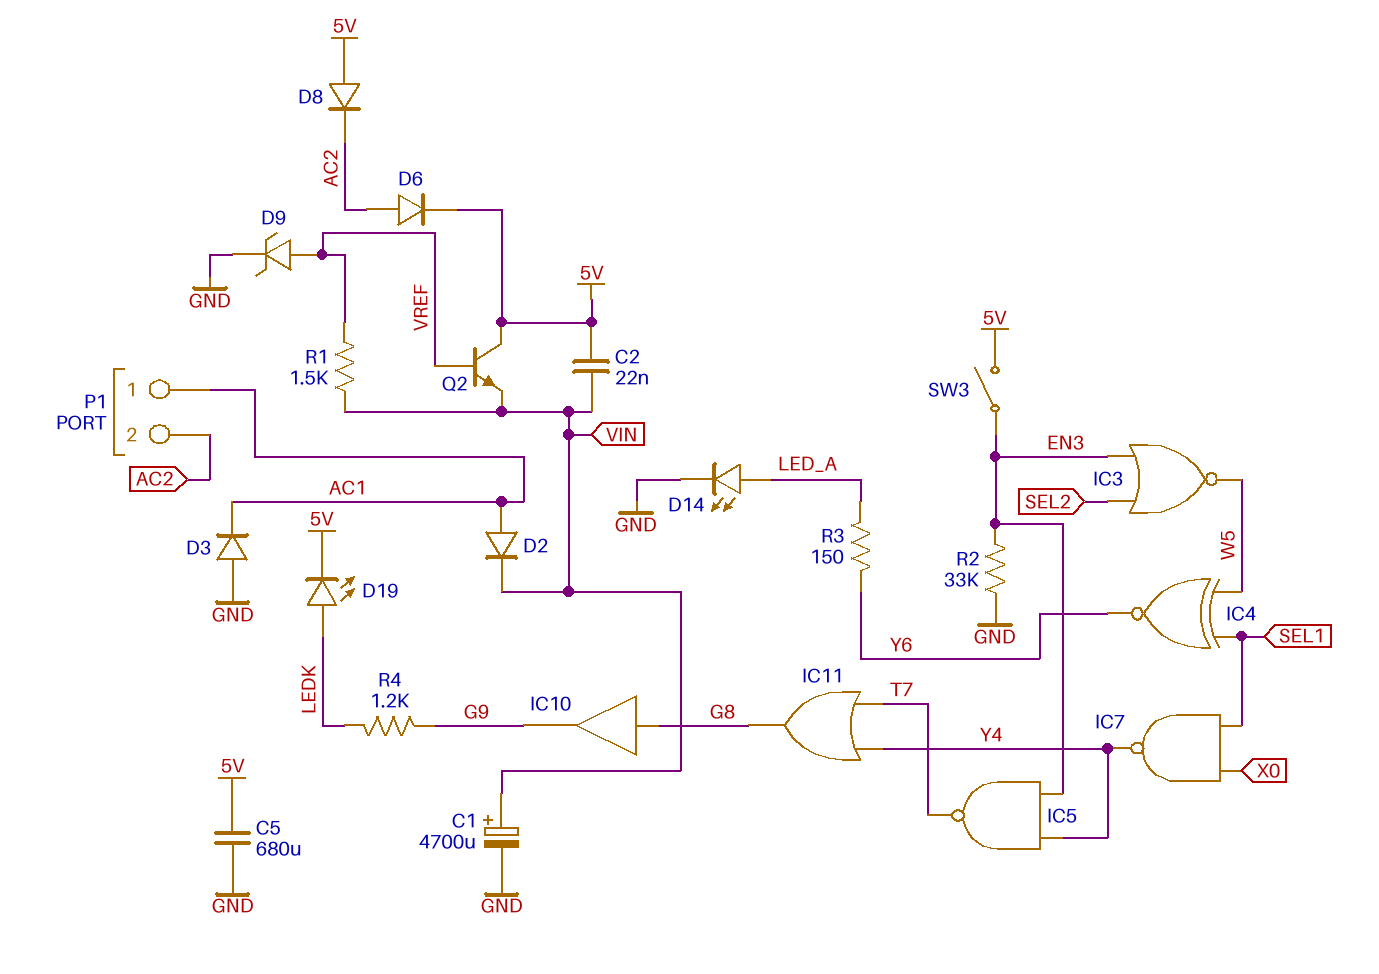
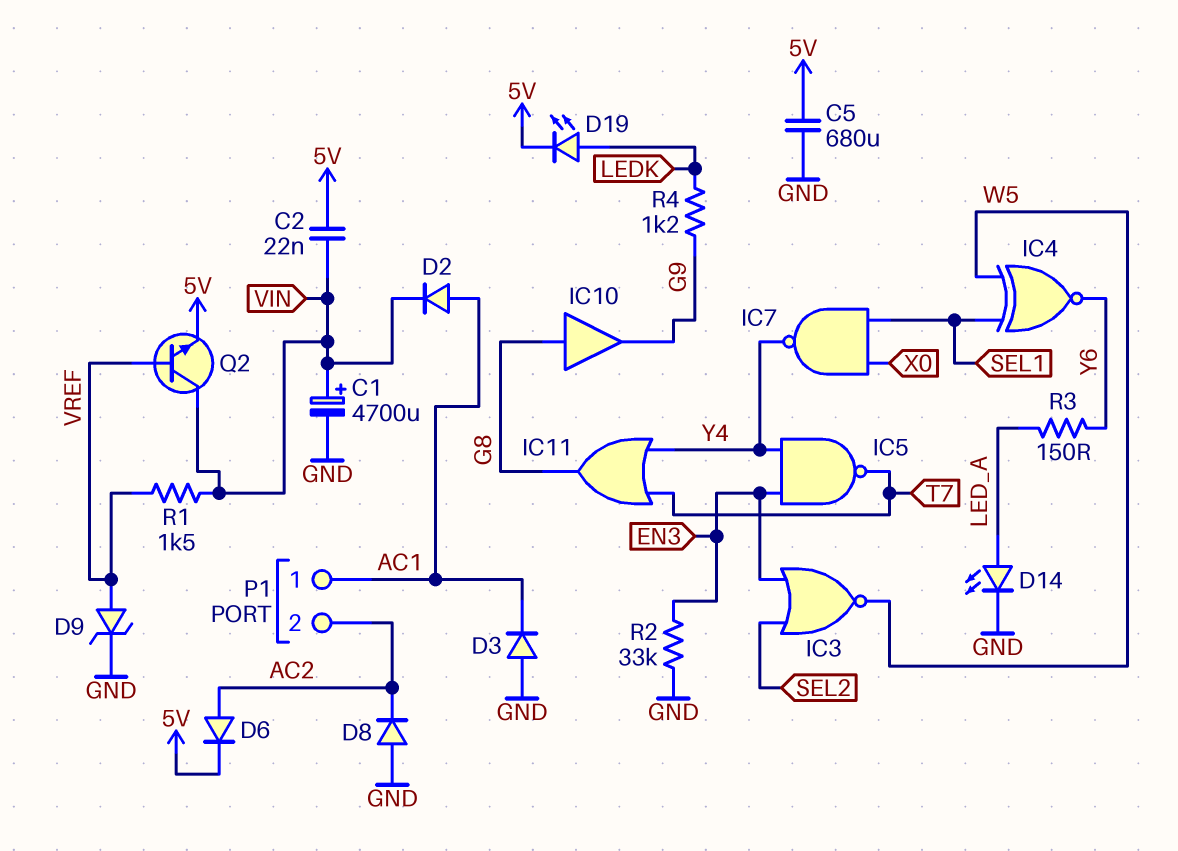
D8: diode (A 5V, K AC2) -> diode (A GND, K AC2)
Q2: NPN (B VREF, C 5V, E VIN) -> NPN (B VREF, C VIN, E 5V)
SW3: switch (5V, EN3) -> none

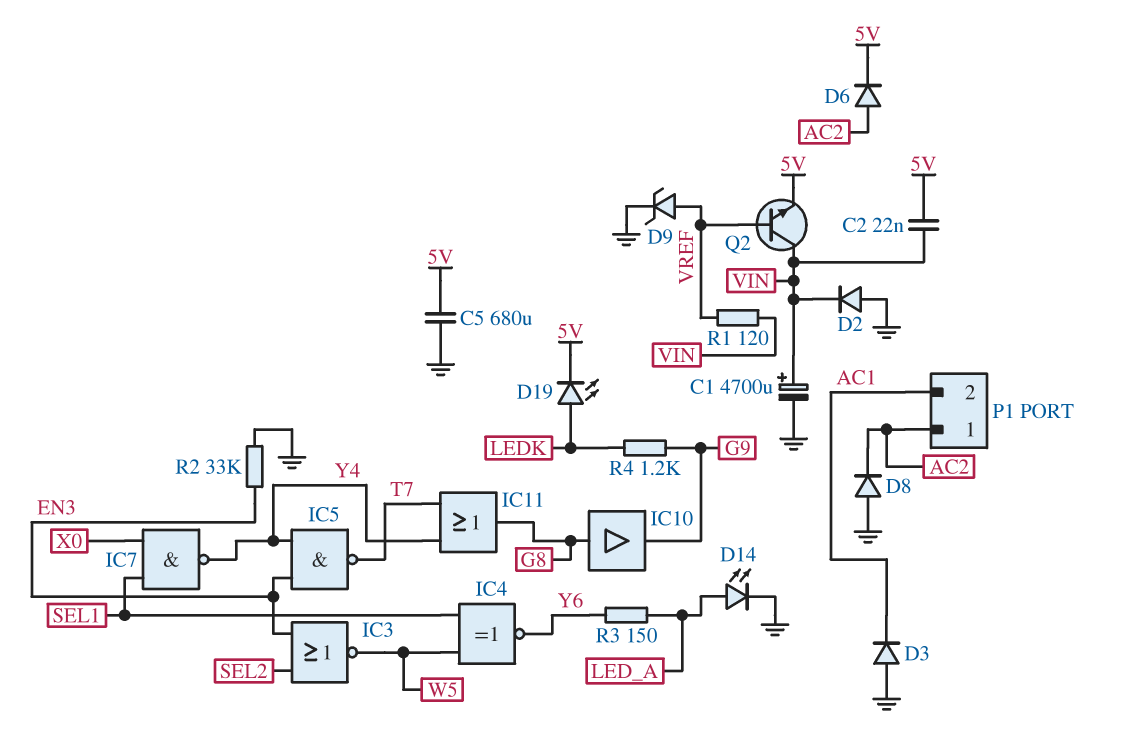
D2: diode (A AC1, K VIN) -> diode (A GND, K VIN)
P1 pin 1: AC1 -> AC2
P1 pin 2: AC2 -> AC1
R1: 1.5k (VIN, VREF) -> 120 (VIN, VREF)

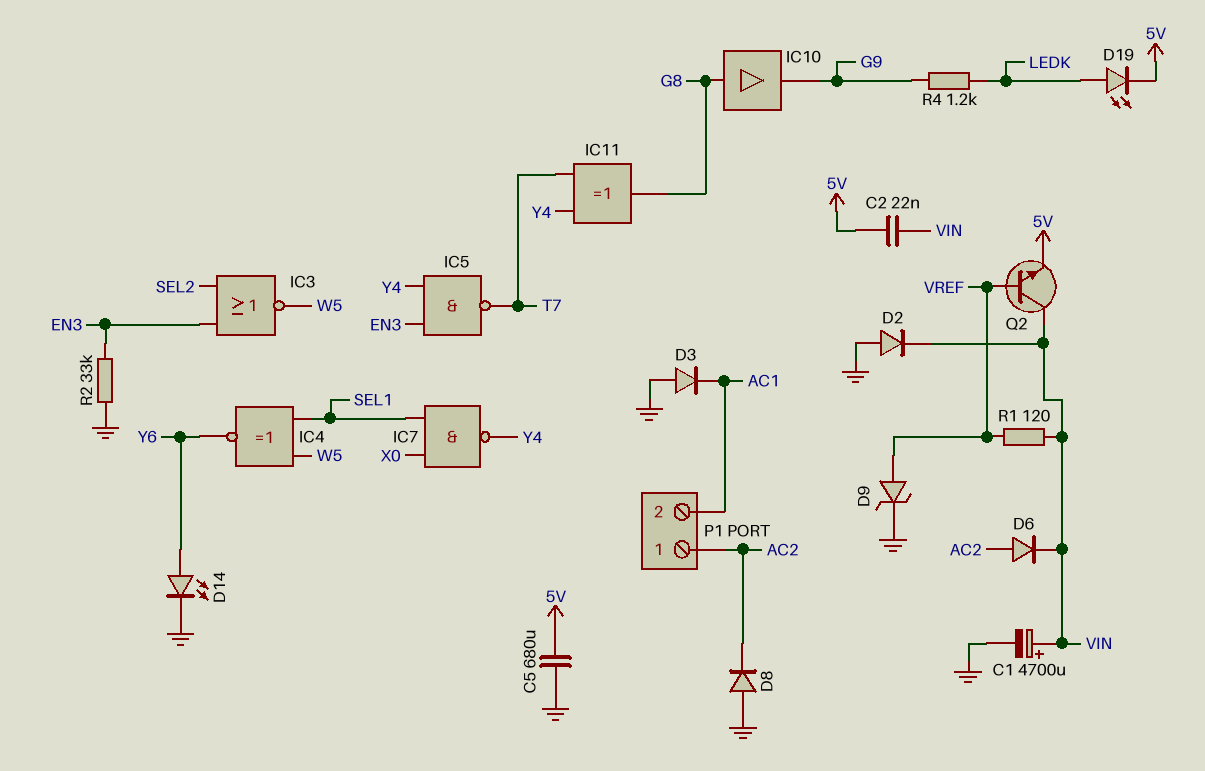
D6: diode (A AC2, K 5V) -> diode (A AC2, K VIN)
D14: LED (A LED_A, K GND) -> LED (A Y6, K GND)
IC11: OR (in T7, in Y4, out G8) -> XOR (in T7, in Y4, out G8)
R3: 150 (LED_A, Y6) -> none

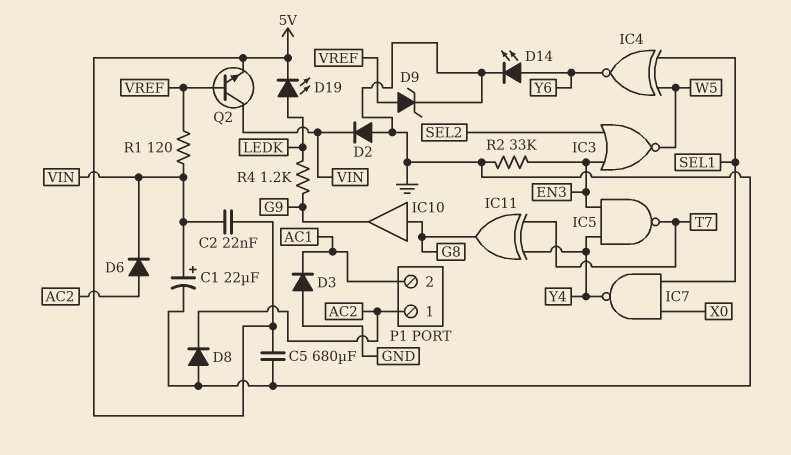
C1: 4700uF (plus VIN, minus GND) -> 22uF (plus VIN, minus GND)

